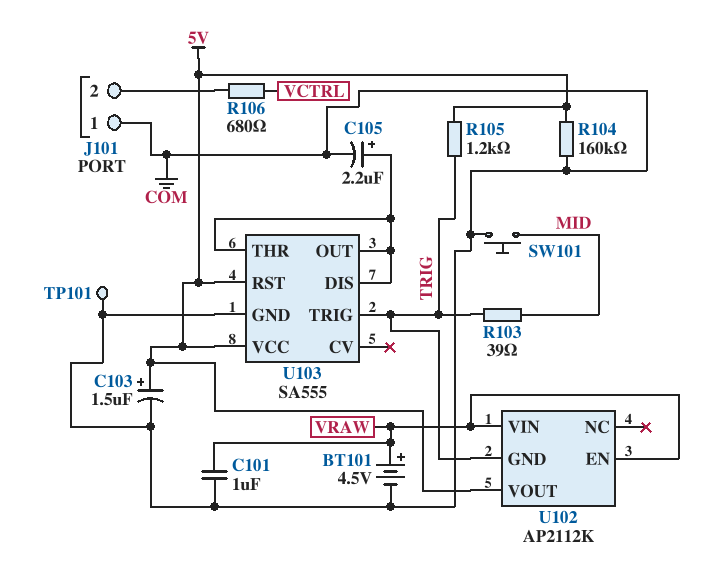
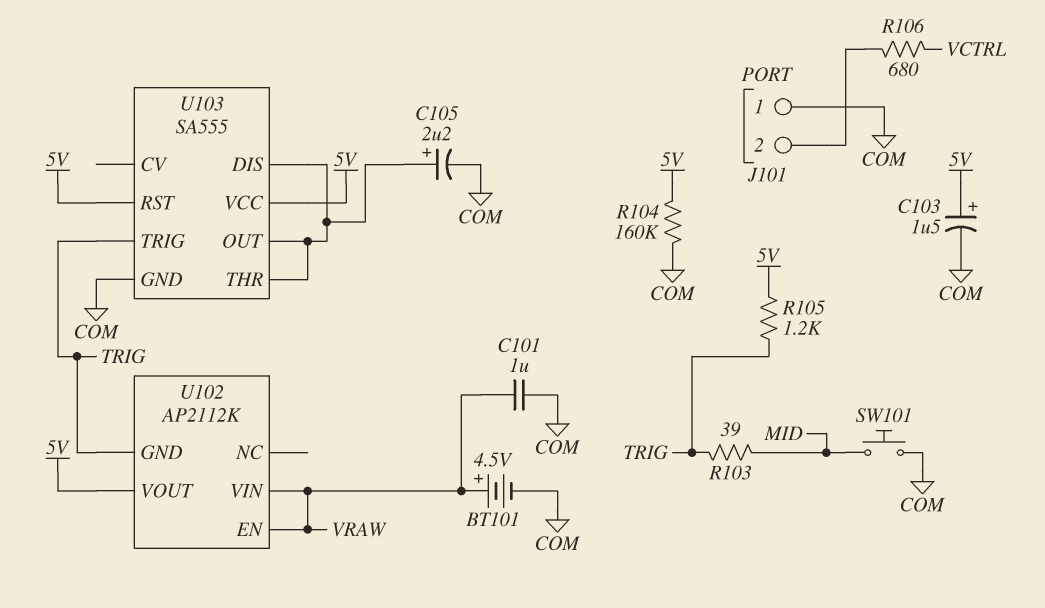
TP101: test point (COM) -> none

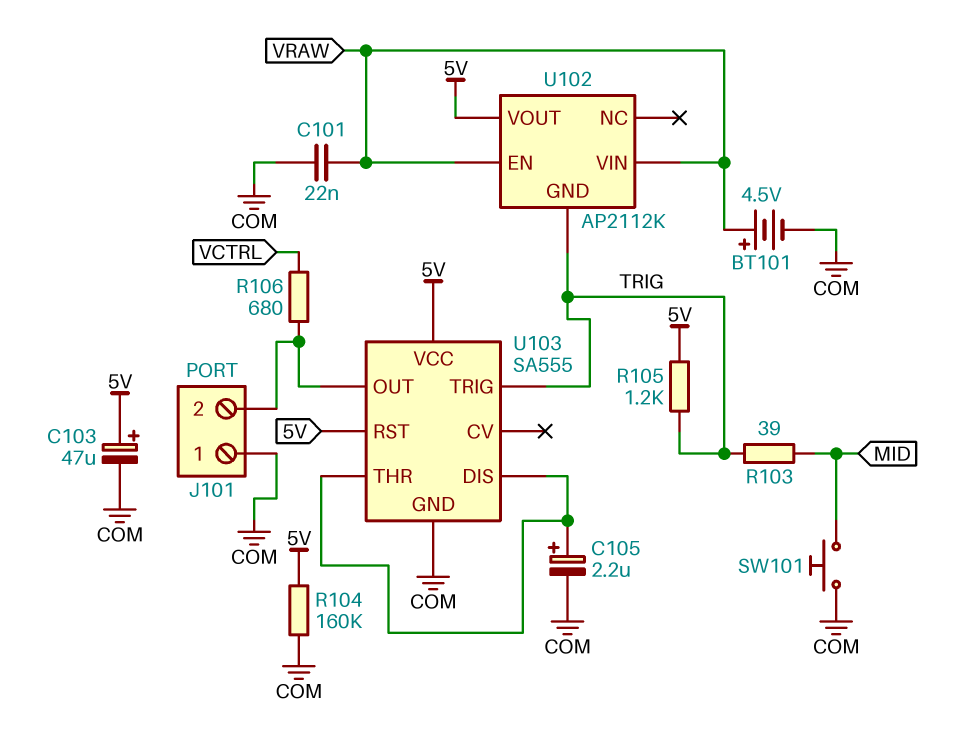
C101: 1uF (COM, VRAW) -> 22nF (COM, VRAW)
C103: 1.5uF (plus 5V, minus COM) -> 47uF (plus 5V, minus COM)
U103 pin OUT: U103/DIS -> J101/2

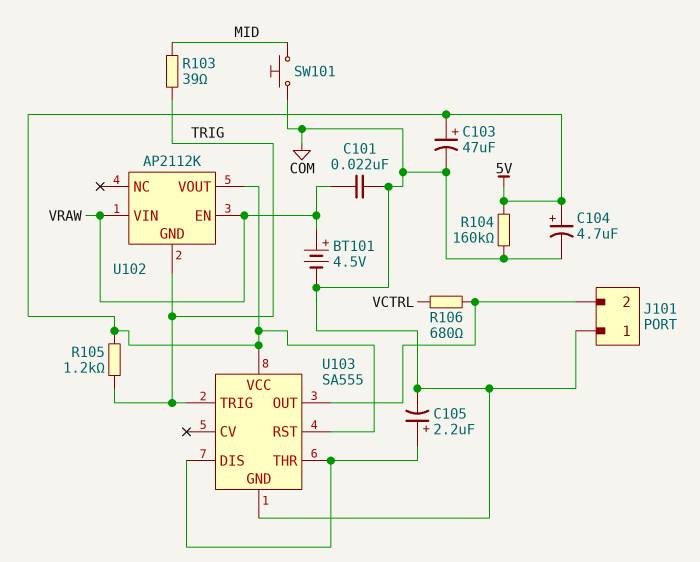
C104: none -> 4.7uF (plus 5V, minus COM)

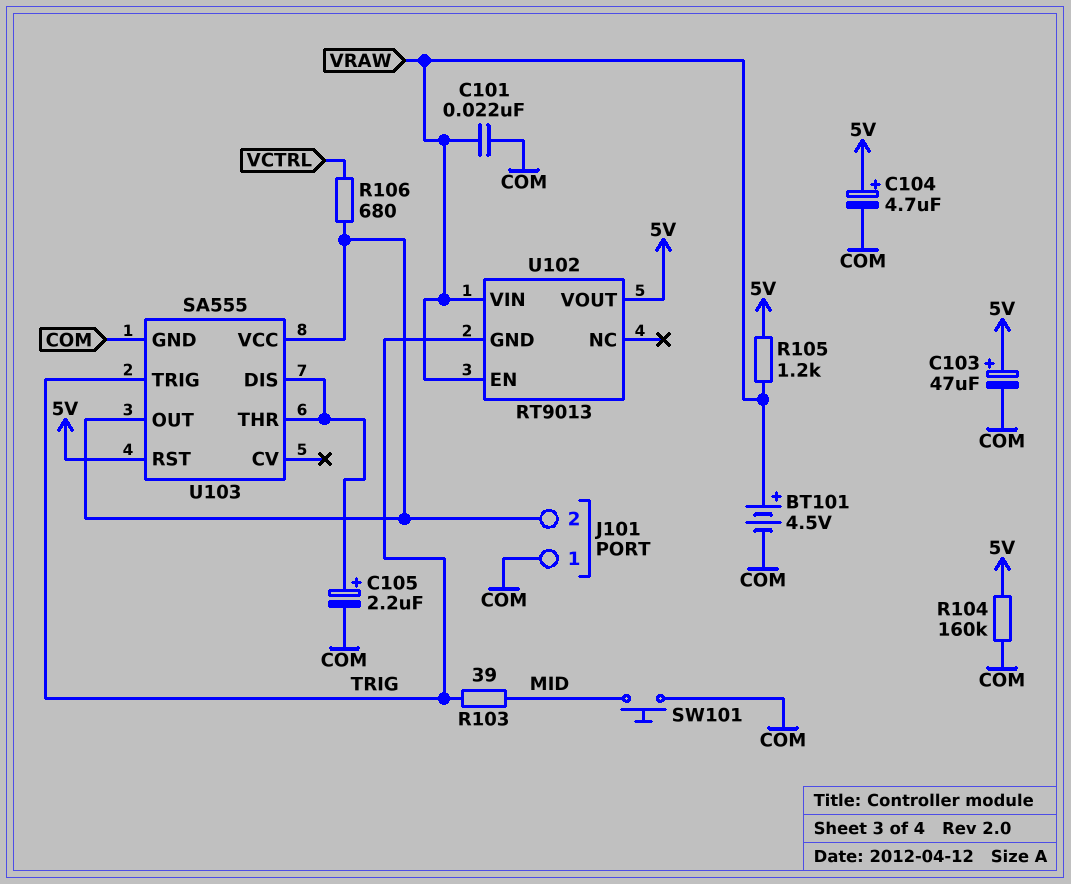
R105: 1.2k (5V, TRIG) -> 1.2k (5V, VRAW)
U102: AP2112K -> RT9013
U103 pin VCC: 5V -> J101/2

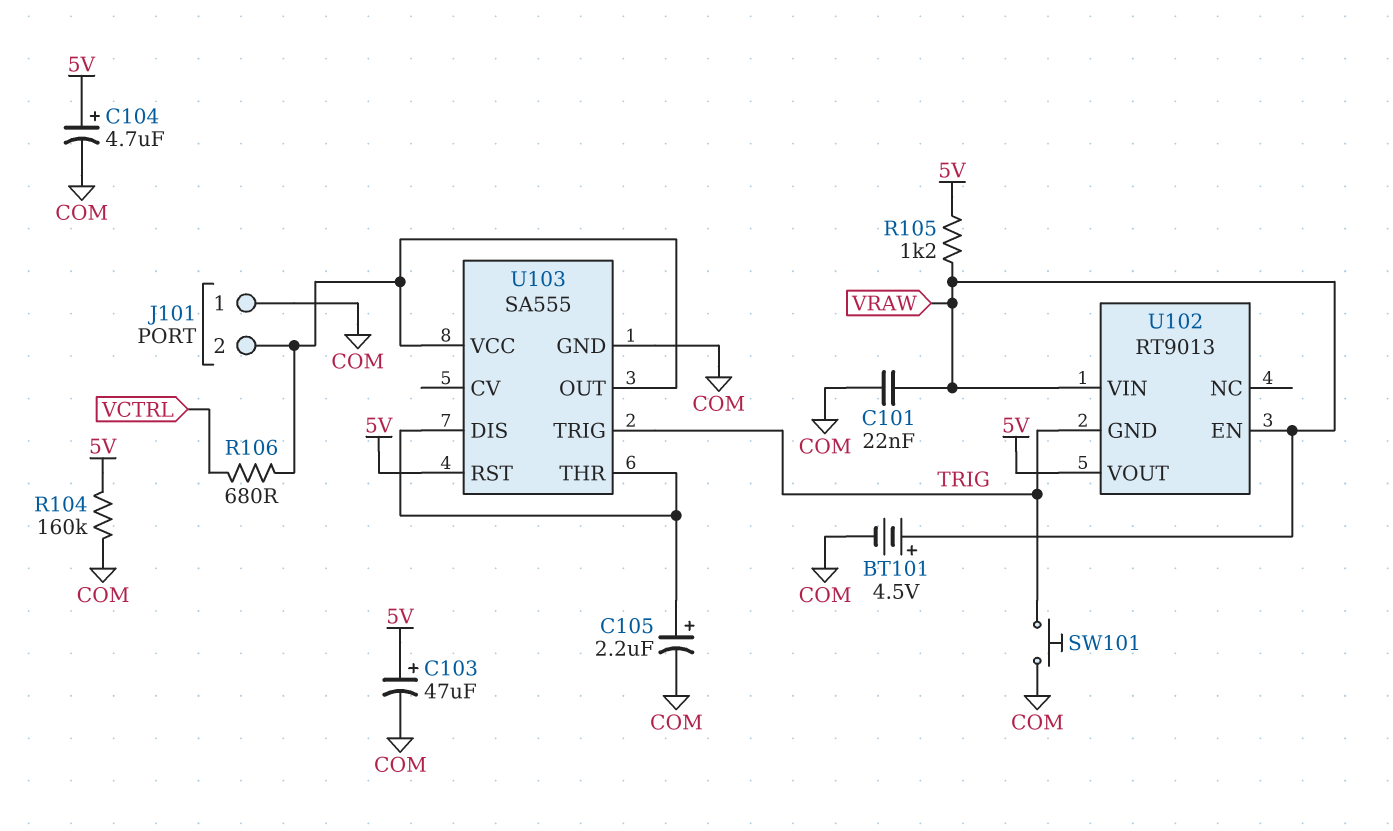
R103: 39 (MID, TRIG) -> none
SW101: button (COM, MID) -> button (COM, TRIG)

